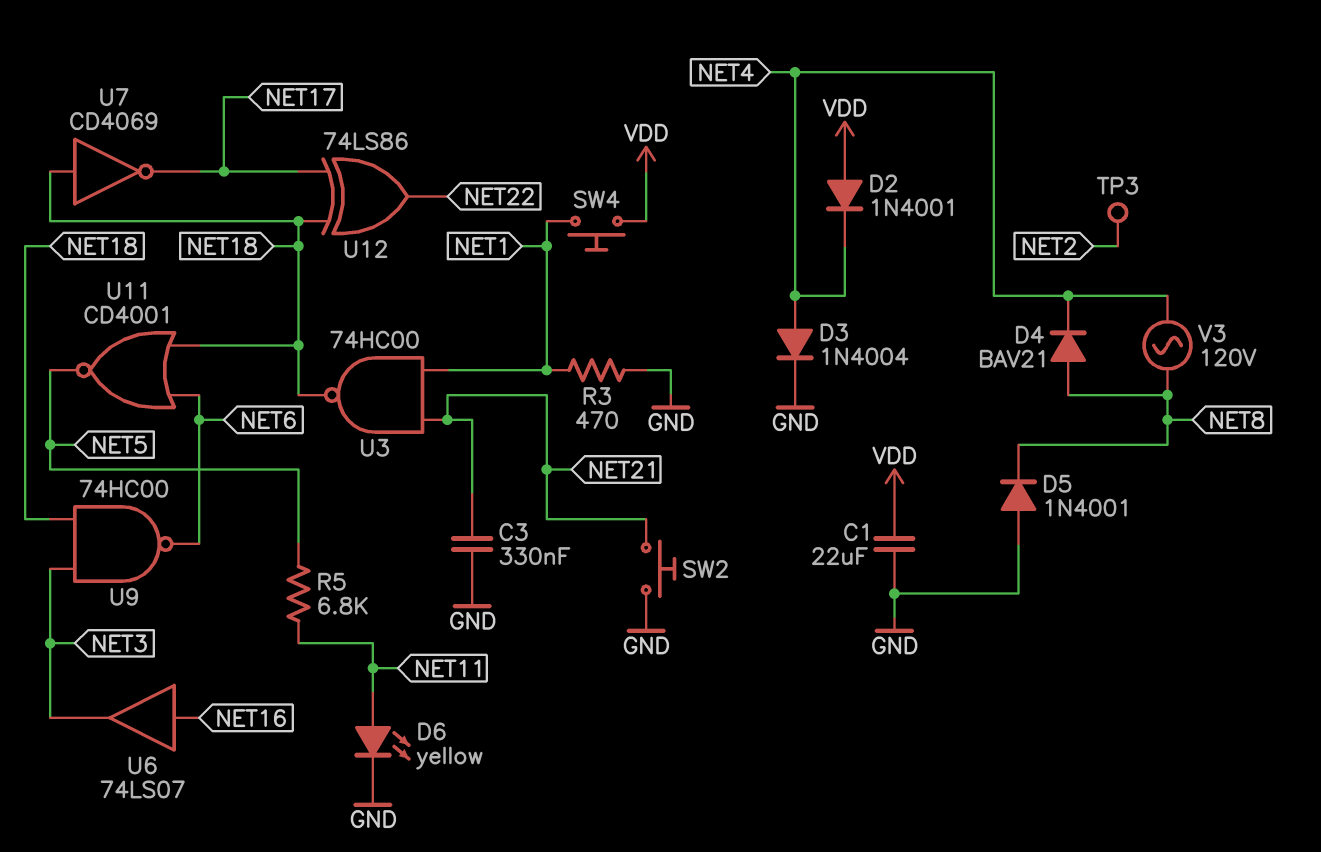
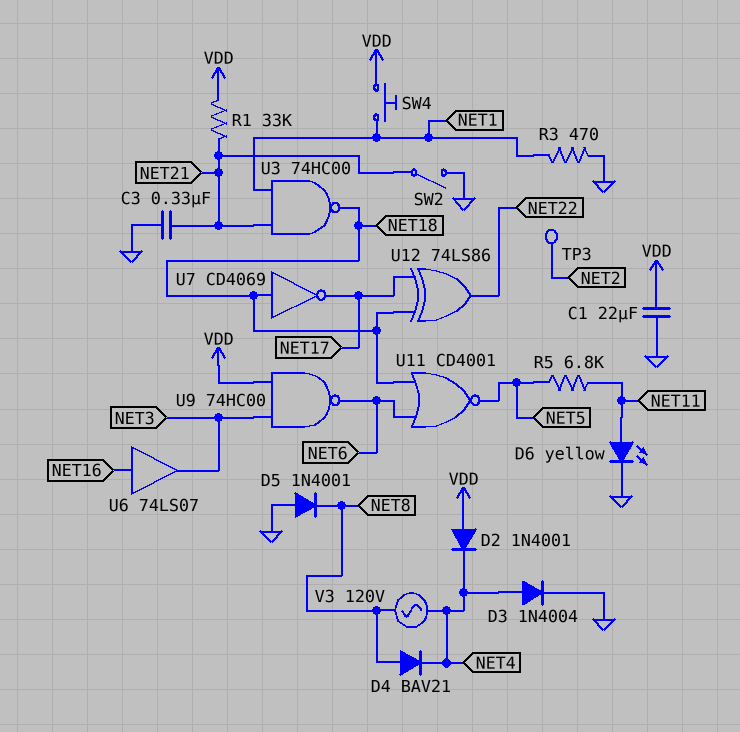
R1: none -> 33k (NET21, VDD)
SW2: button (GND, NET21) -> switch (GND, NET21)
U9: NAND 74HC00 (in NET3, in NET18, out NET6) -> NAND 74HC00 (in NET3, in VDD, out NET6)

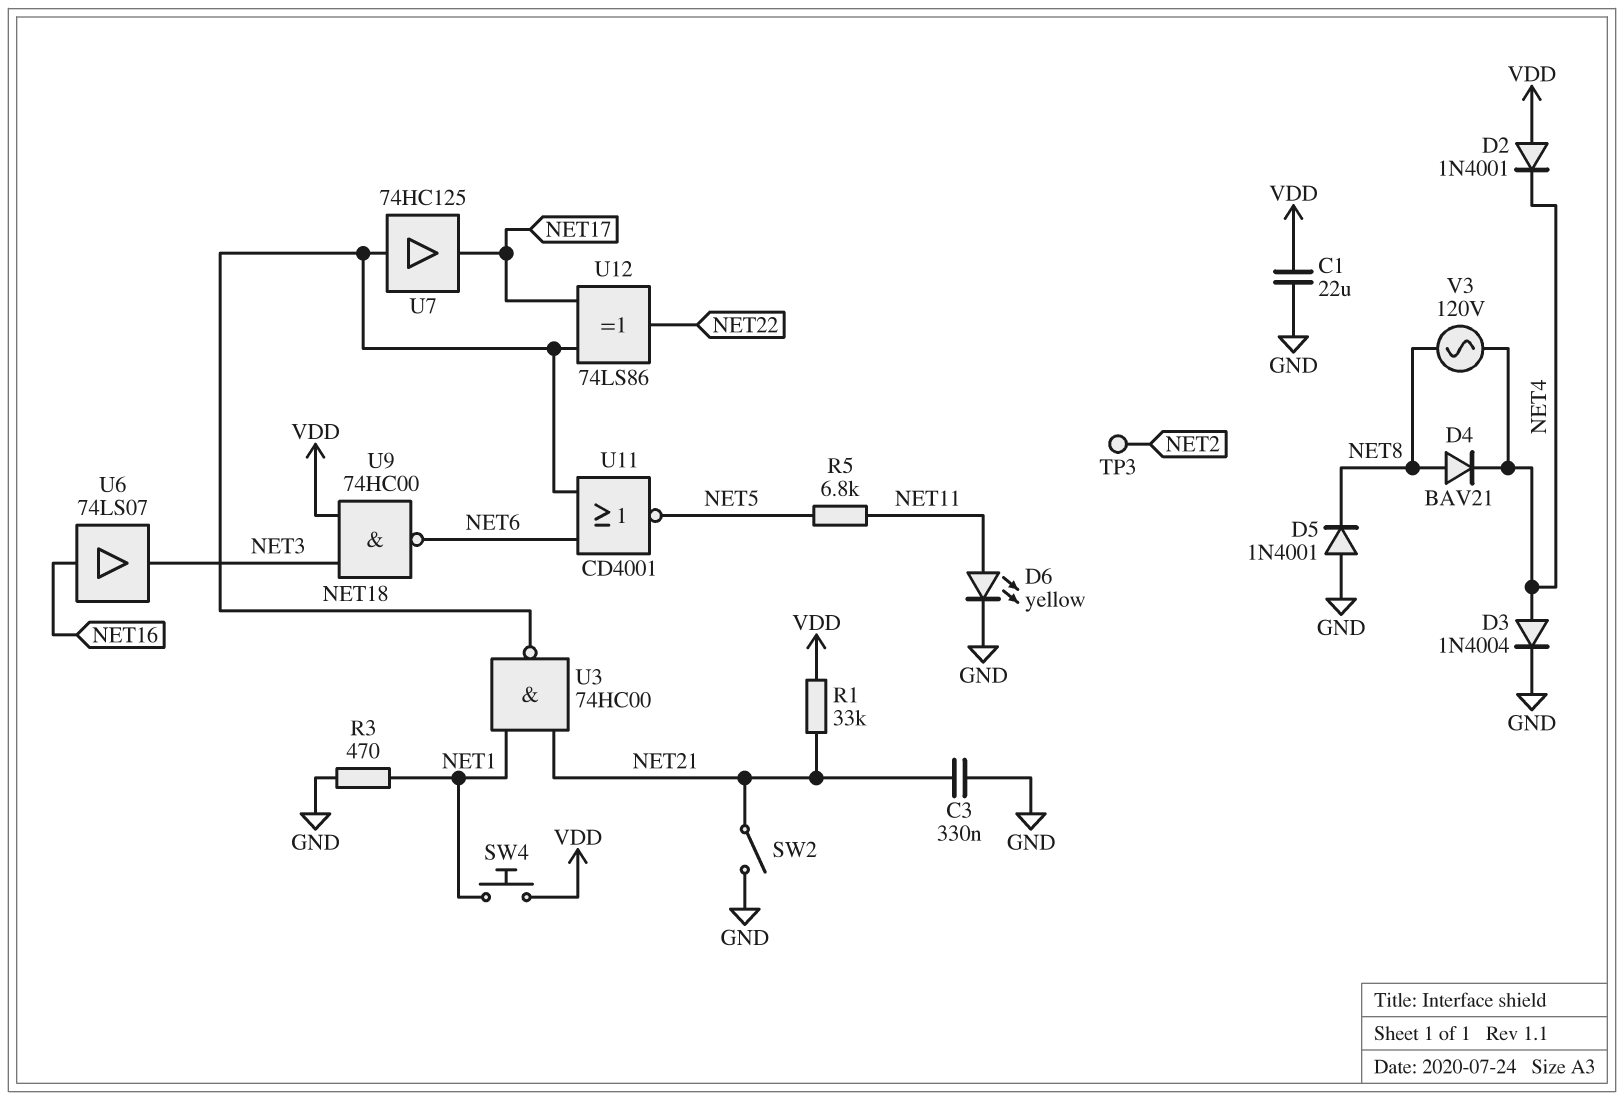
U7: NOT CD4069 (in NET18, out NET17) -> buffer 74HC125 (in NET18, out NET17)

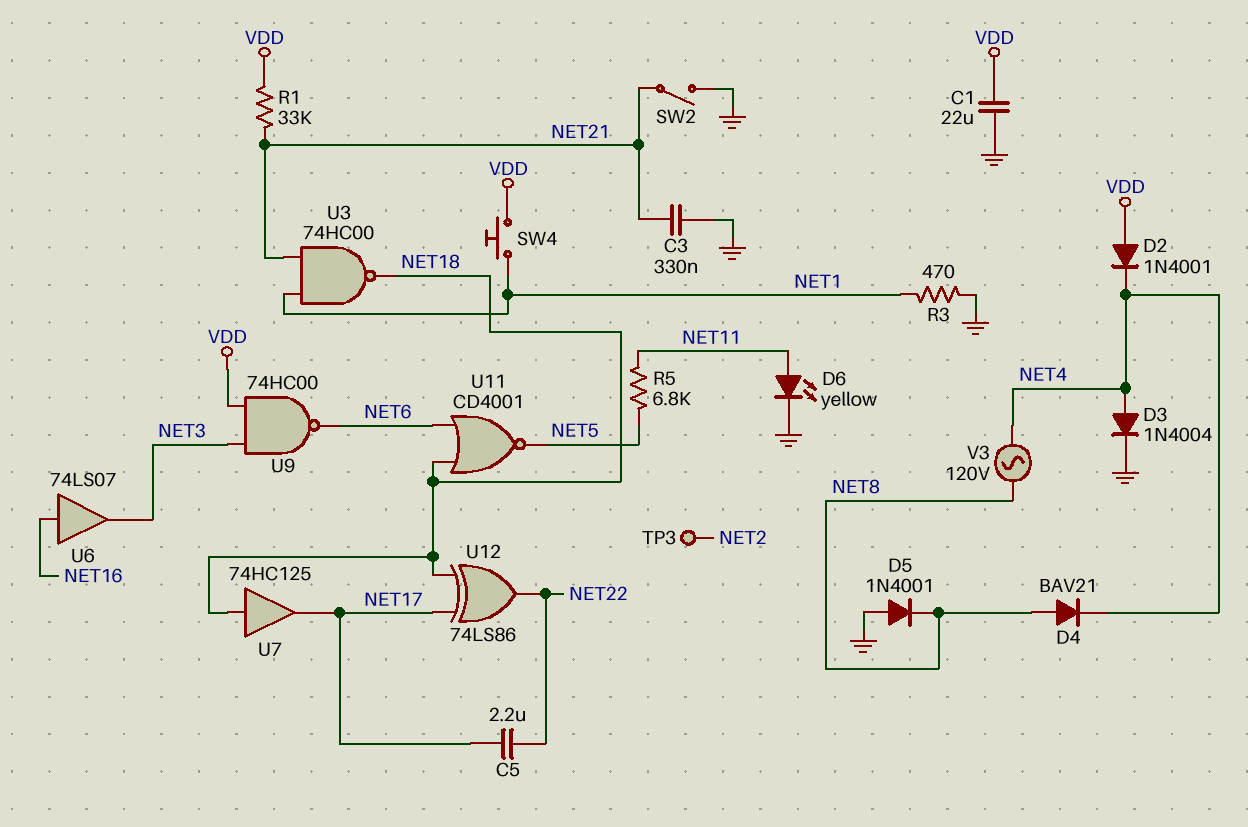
C5: none -> 2.2uF (NET17, NET22)

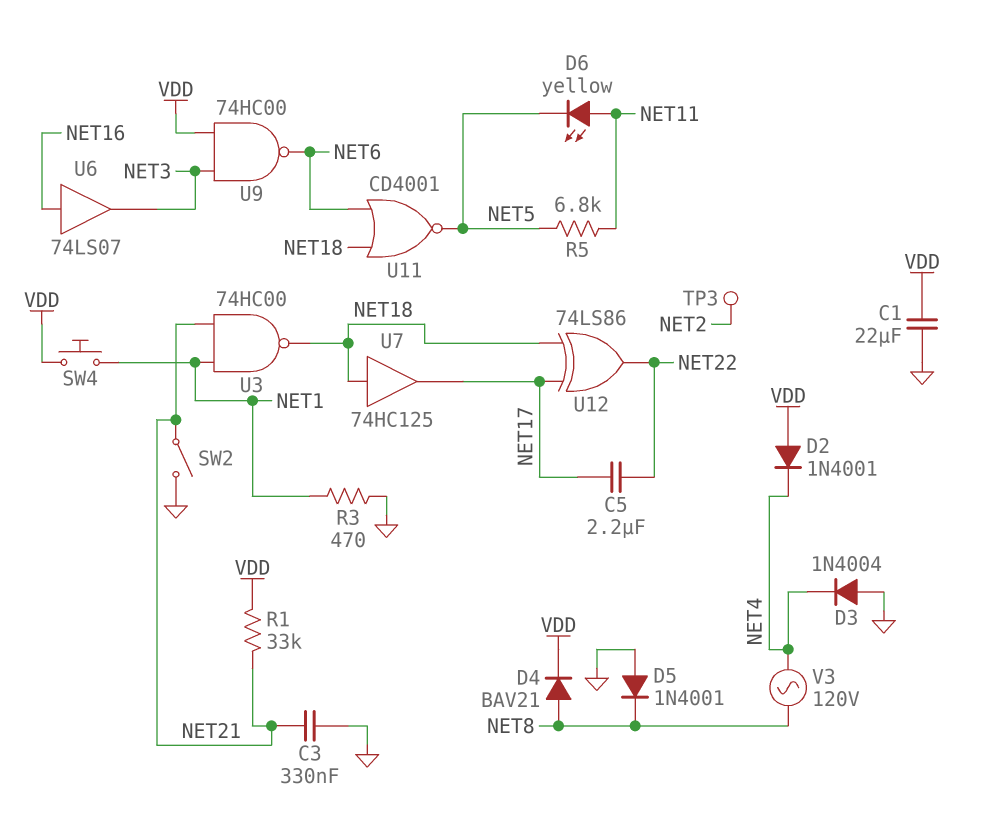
D3: diode 1N4004 (A NET4, K GND) -> diode 1N4004 (A GND, K NET4)
D4: diode BAV21 (A NET8, K NET4) -> diode BAV21 (A NET8, K VDD)
D6: LED yellow (A NET11, K GND) -> LED yellow (A NET11, K NET5)

